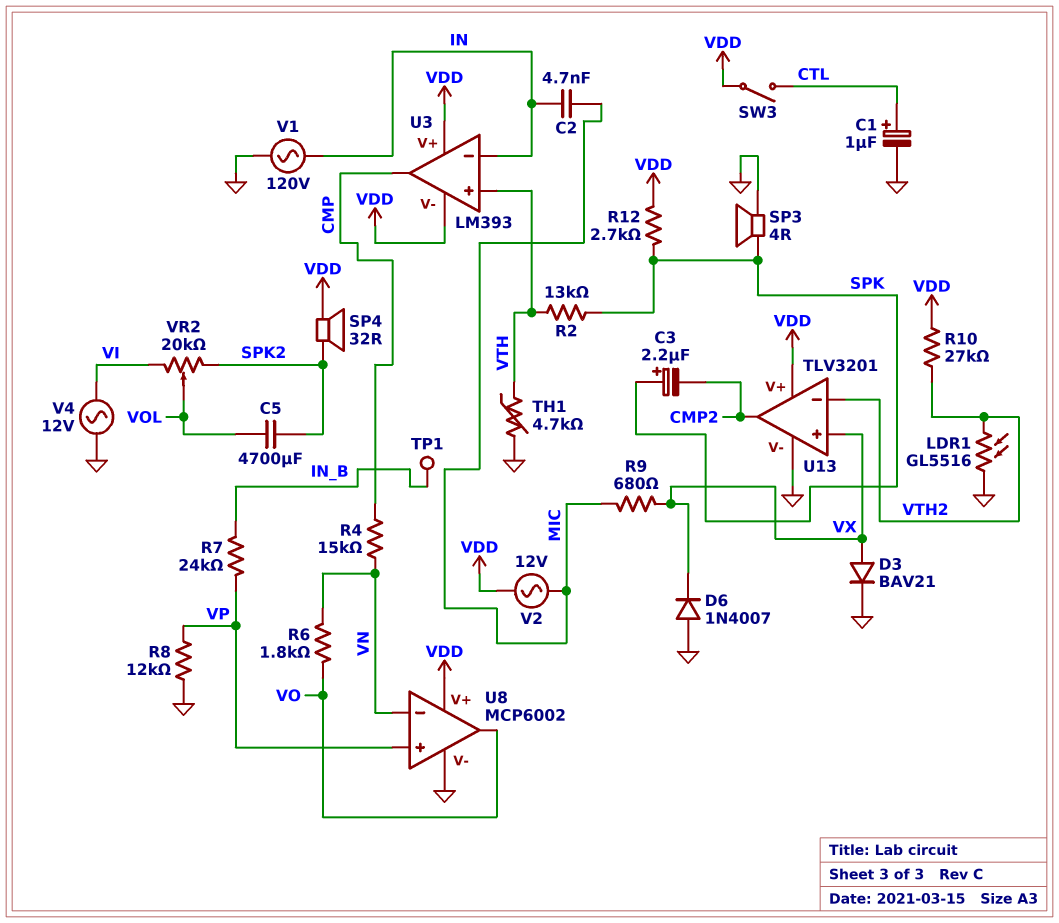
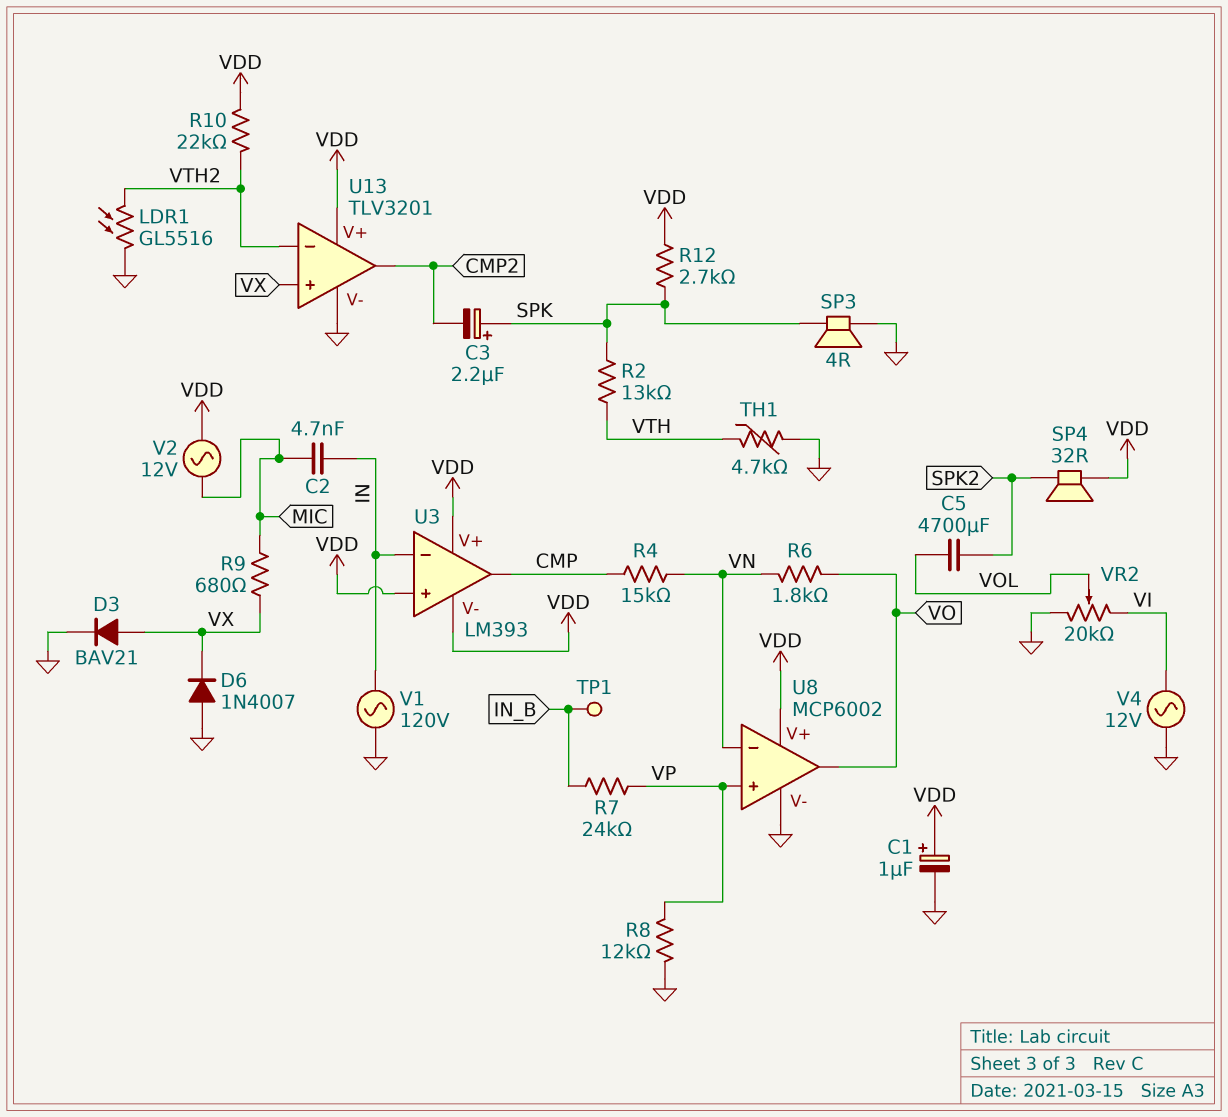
C1: 1uF (plus CTL, minus GND) -> 1uF (plus VDD, minus GND)
R10: 27k (VDD, VTH2) -> 22k (VDD, VTH2)
SW3: switch (CTL, VDD) -> none
U3 pin in+: VTH -> VDD
VR2: 20k (SPK2, VI, wiper VOL) -> 20k (GND, VI, wiper VOL)

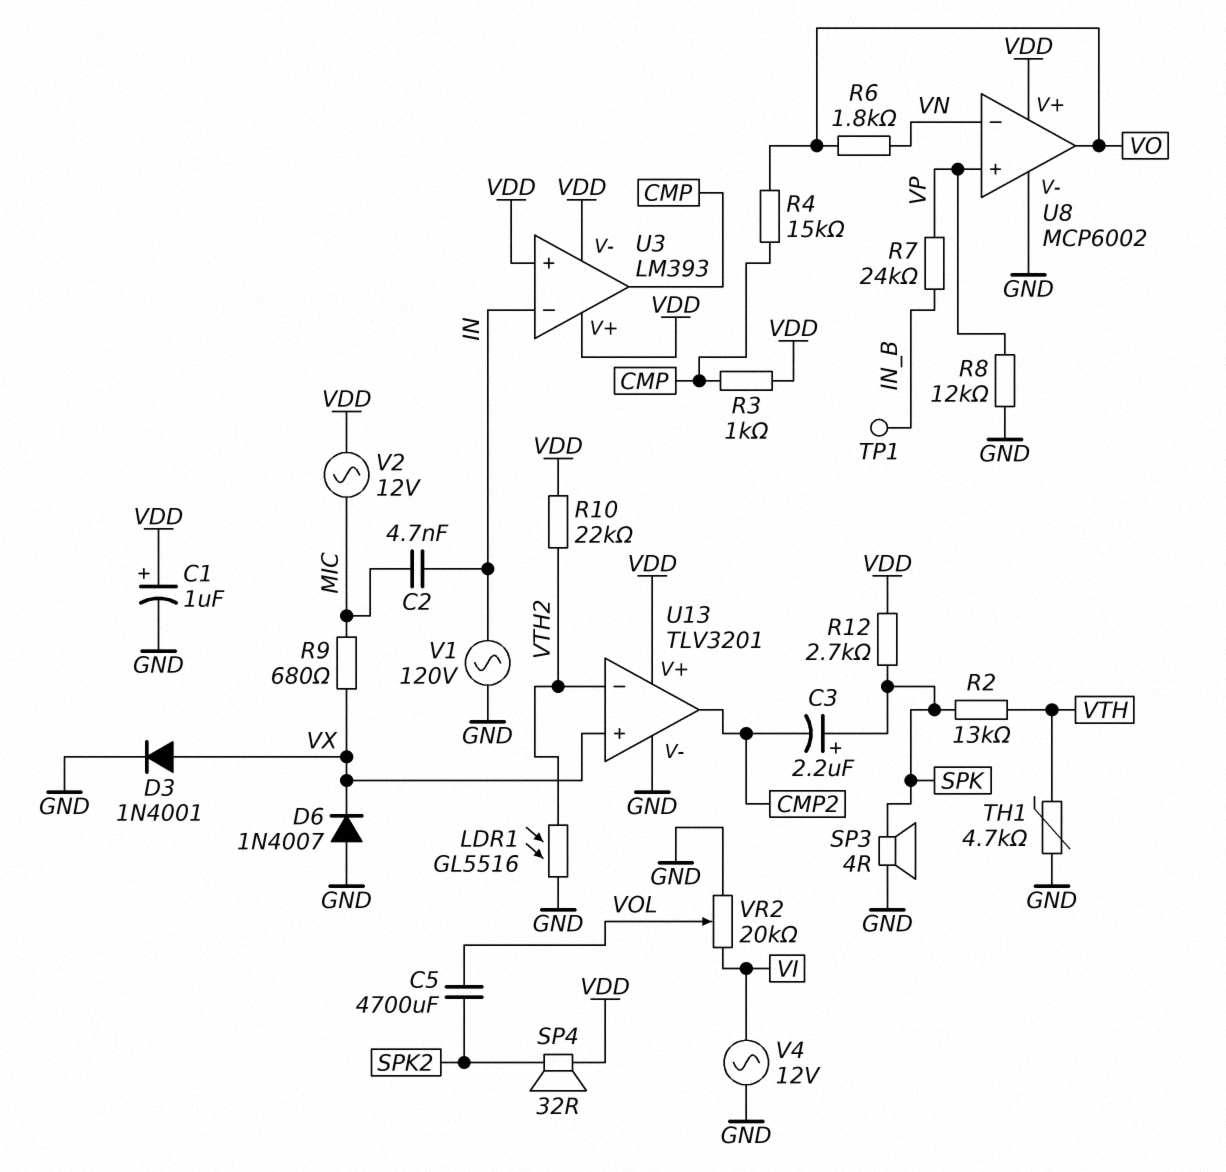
D3: diode BAV21 (A VX, K GND) -> diode 1N4001 (A VX, K GND)
R3: none -> 1k (CMP, VDD)
R4: 15k (CMP, VN) -> 15k (CMP, VO)

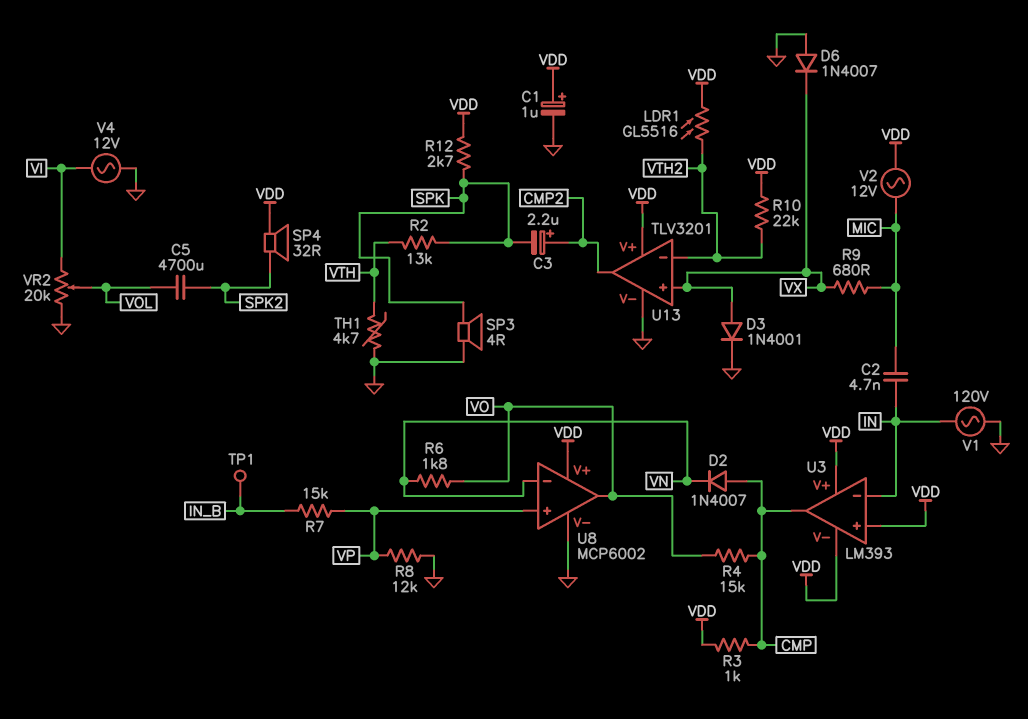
C3: 2.2uF (plus SPK, minus CMP2) -> 2.2uF (plus CMP2, minus SPK)
D2: none -> diode 1N4007 (A CMP, K VN)
LDR1: GL5516 (GND, VTH2) -> GL5516 (VDD, VTH2)
R7: 24k (IN_B, VP) -> 15k (IN_B, VP)

